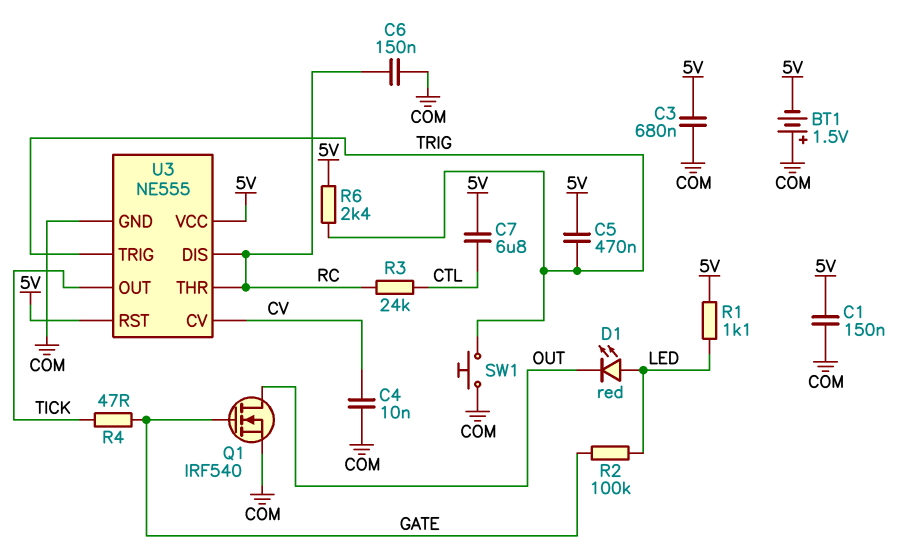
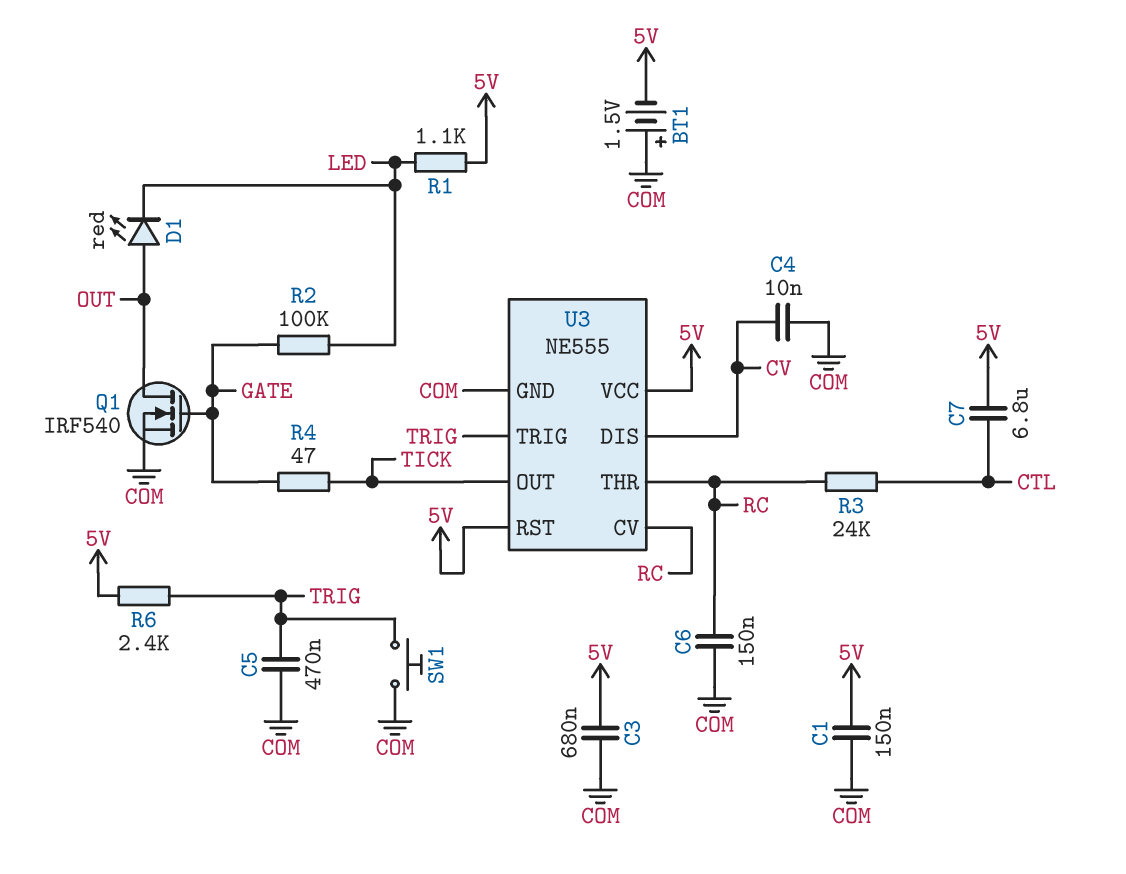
C5: 470nF (5V, TRIG) -> 470nF (COM, TRIG)
D1: LED red (A LED, K OUT) -> LED red (A OUT, K LED)
U3 pin CV: CV -> RC
U3 pin DIS: RC -> CV

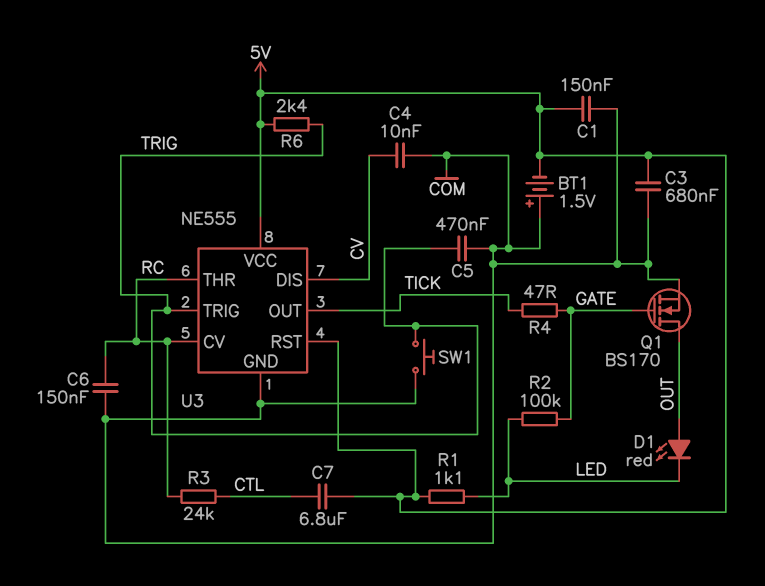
Q1: NMOS IRF540 (G GATE, D OUT, S COM) -> NMOS BS170 (G GATE, D OUT, S COM)

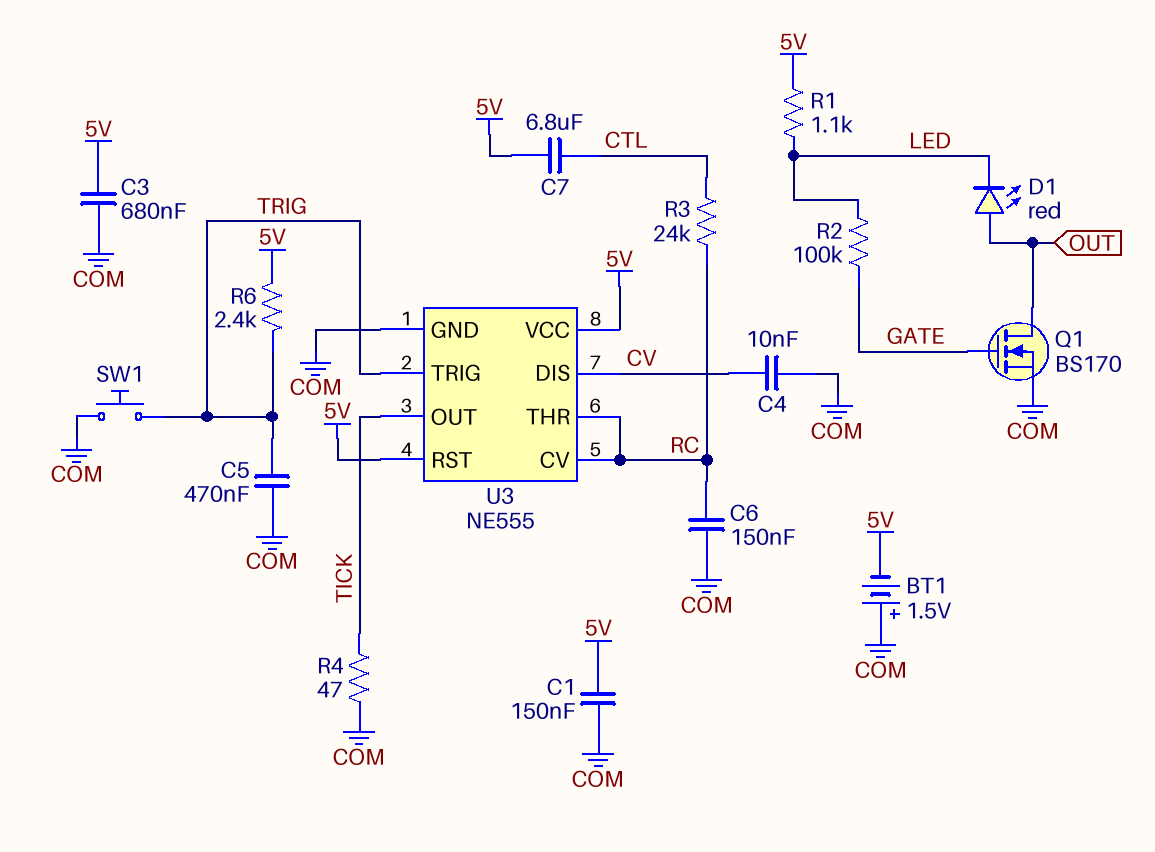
R4: 47 (GATE, TICK) -> 47 (COM, TICK)

